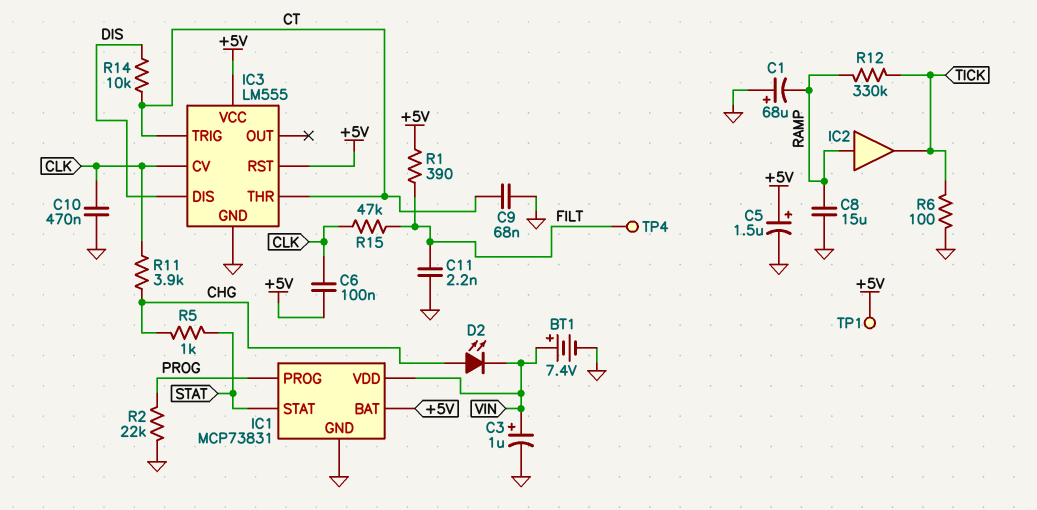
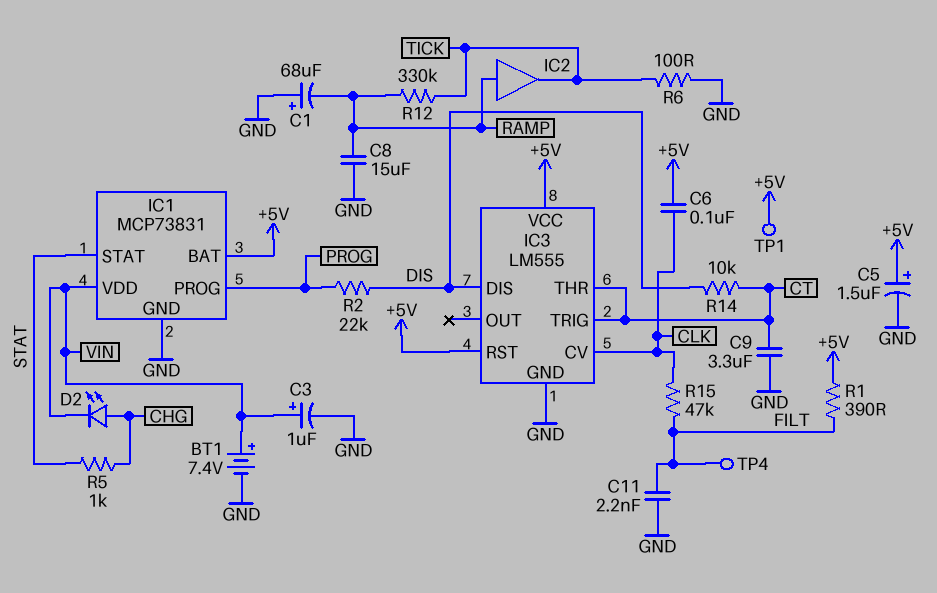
C9: 68nF (CT, GND) -> 3.3uF (CT, GND)
C10: 470nF (CLK, GND) -> none
R2: 22k (GND, PROG) -> 22k (DIS, PROG)
R11: 3.9k (CHG, CLK) -> none

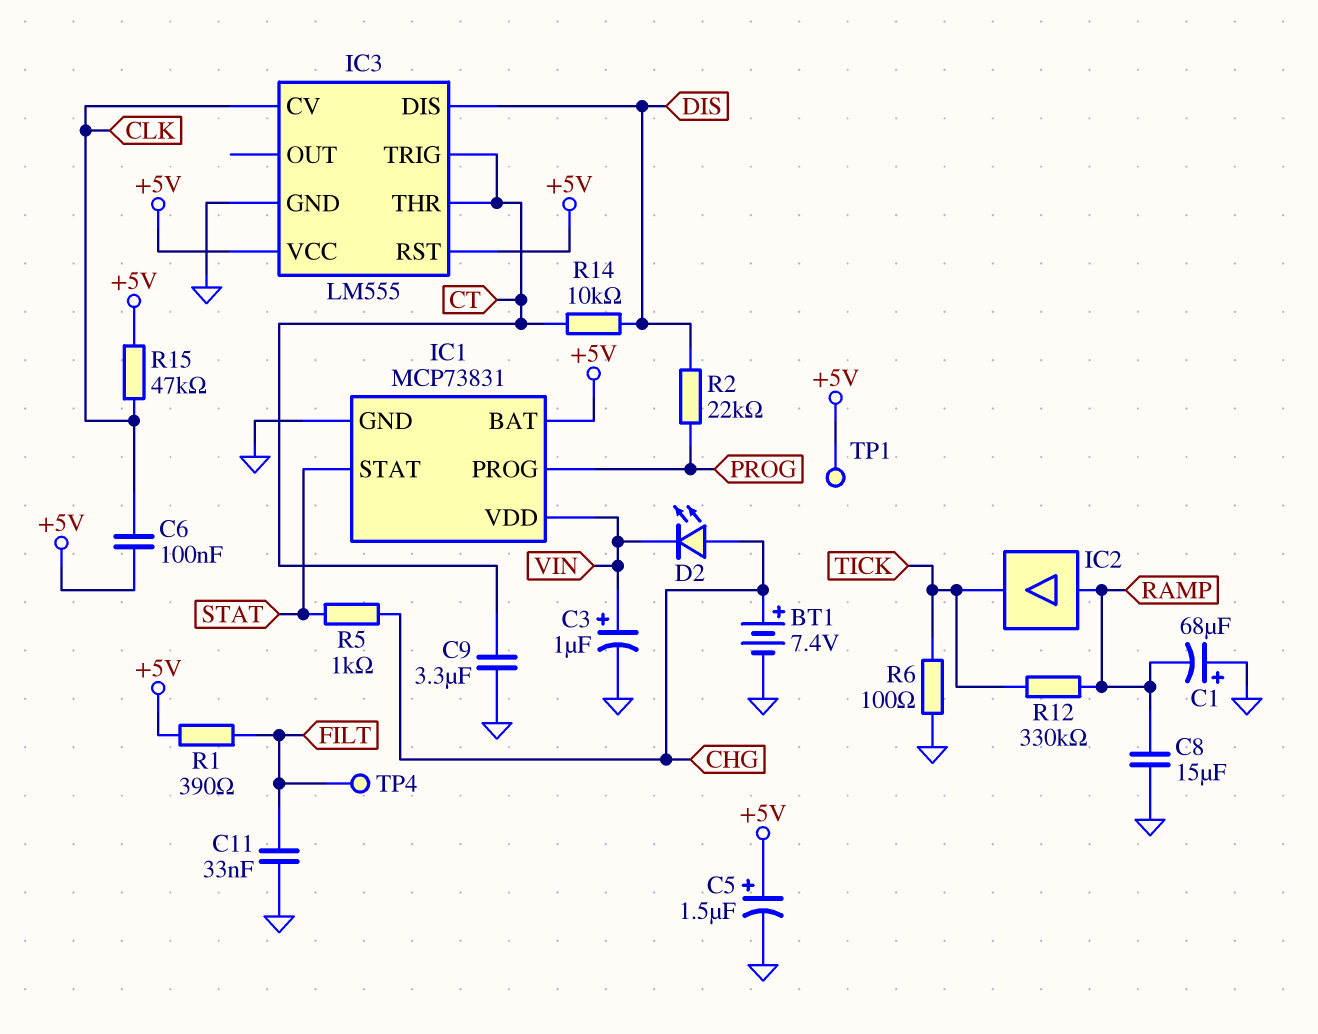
BT1: 7.4V (plus VIN, minus GND) -> 7.4V (plus CHG, minus GND)
C11: 2.2nF (FILT, GND) -> 33nF (FILT, GND)
R15: 47k (CLK, FILT) -> 47k (+5V, CLK)

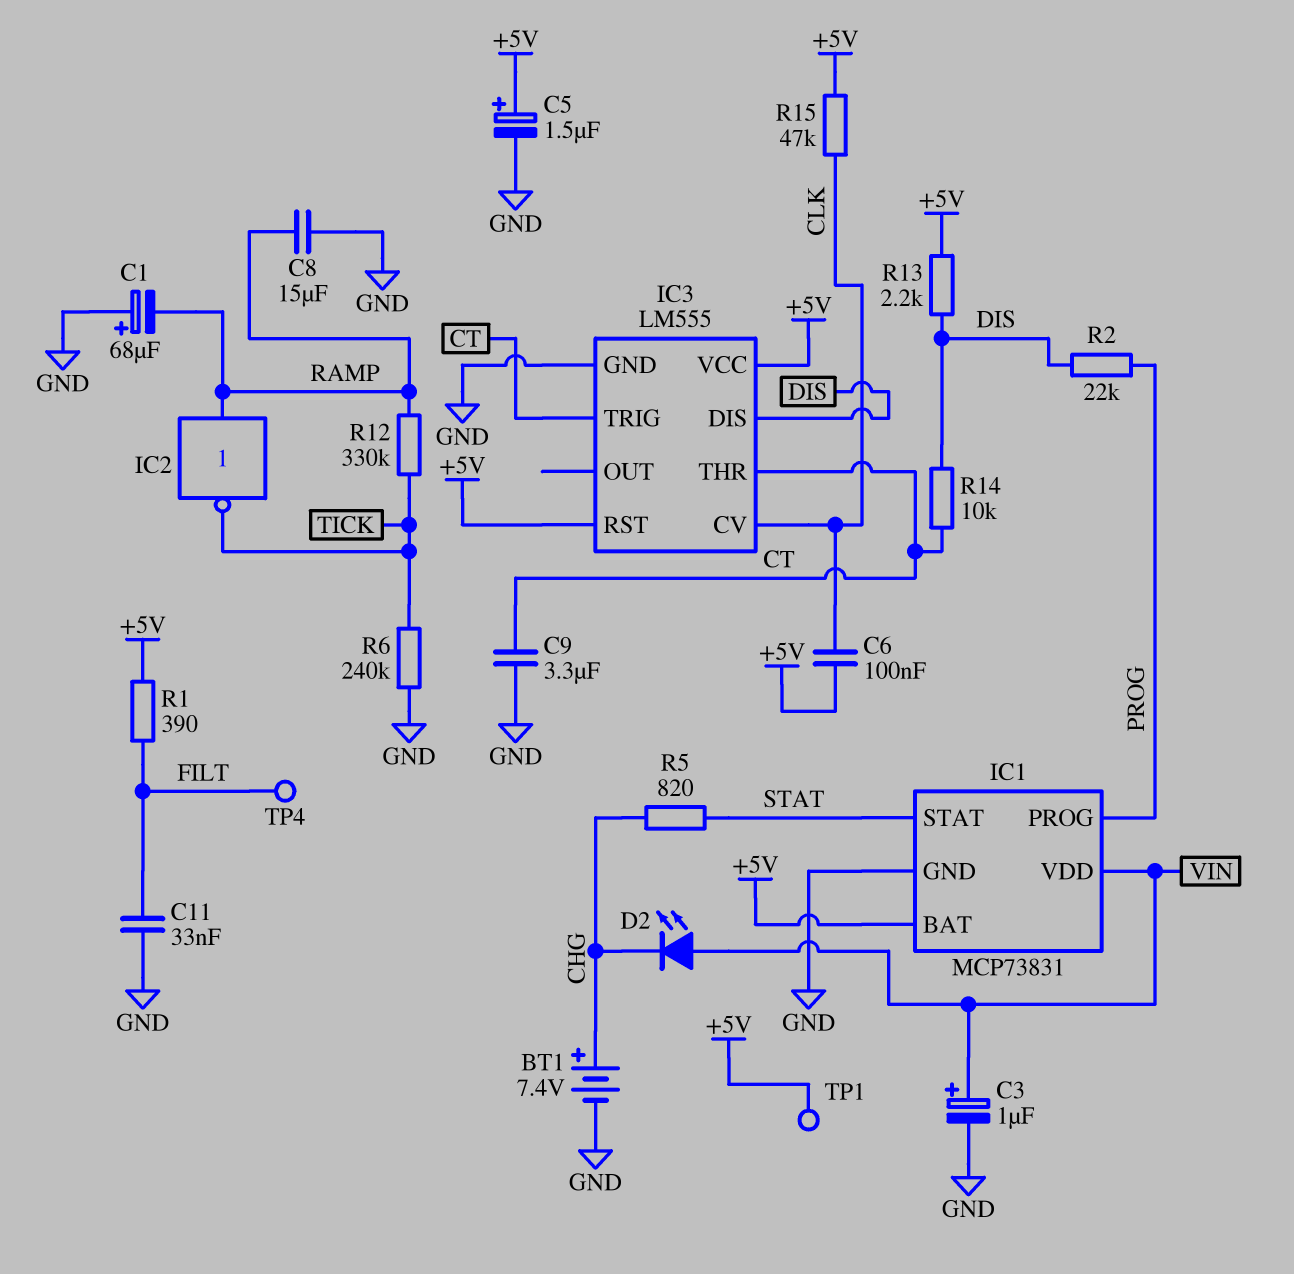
D2: LED (A CHG, K VIN) -> LED (A VIN, K CHG)
IC2: buffer (in RAMP, out TICK) -> NOT (in RAMP, out TICK)
R5: 1k (CHG, STAT) -> 820 (CHG, STAT)
R6: 100 (GND, TICK) -> 240k (GND, TICK)
R13: none -> 2.2k (+5V, DIS)

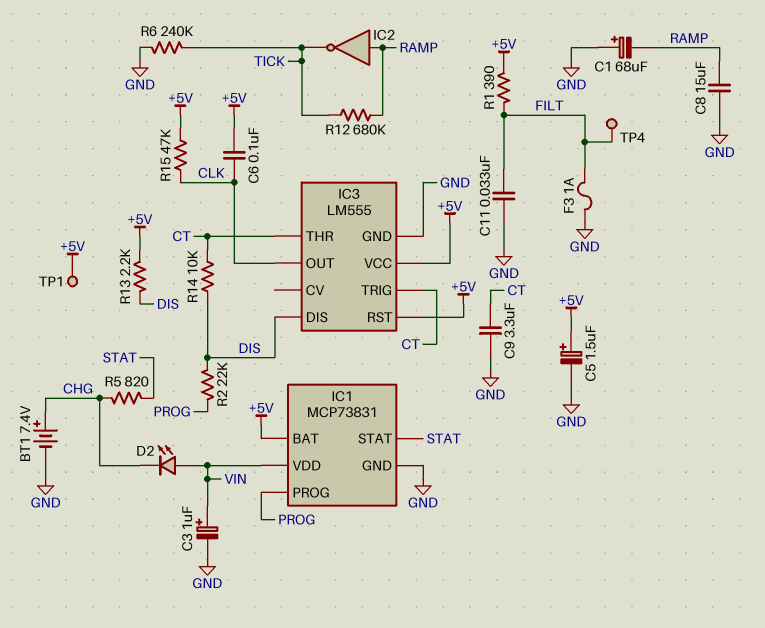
F3: none -> 1A (FILT, GND)
IC3 pin CV: CLK -> none
IC3 pin OUT: none -> CLK
R12: 330k (RAMP, TICK) -> 680k (RAMP, TICK)

